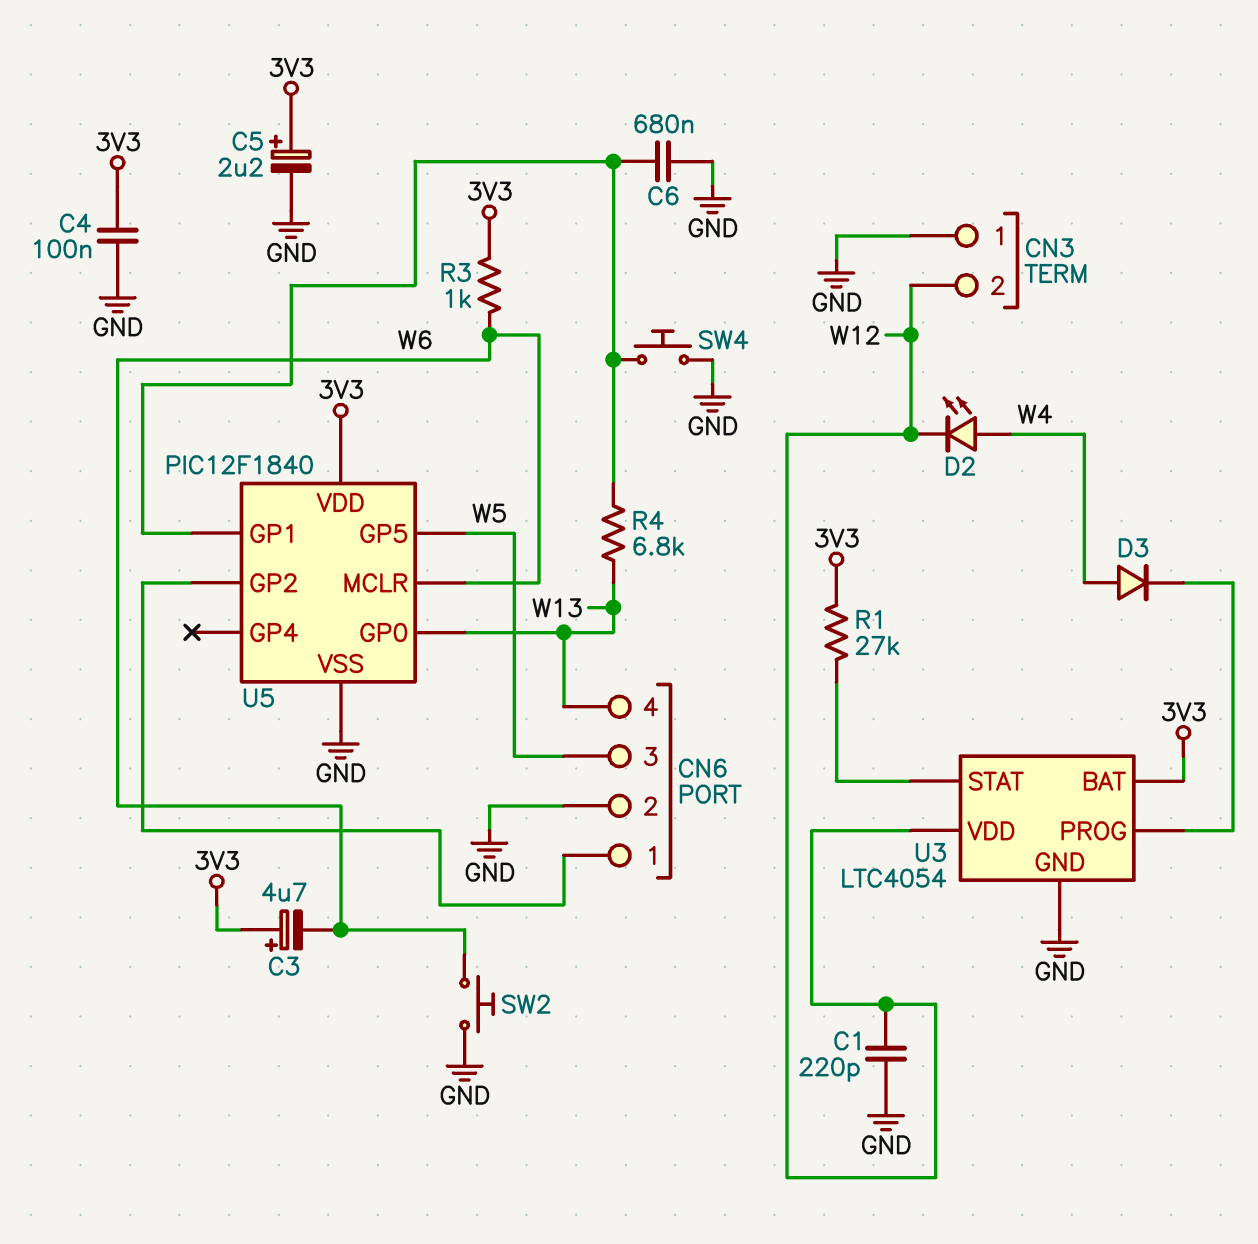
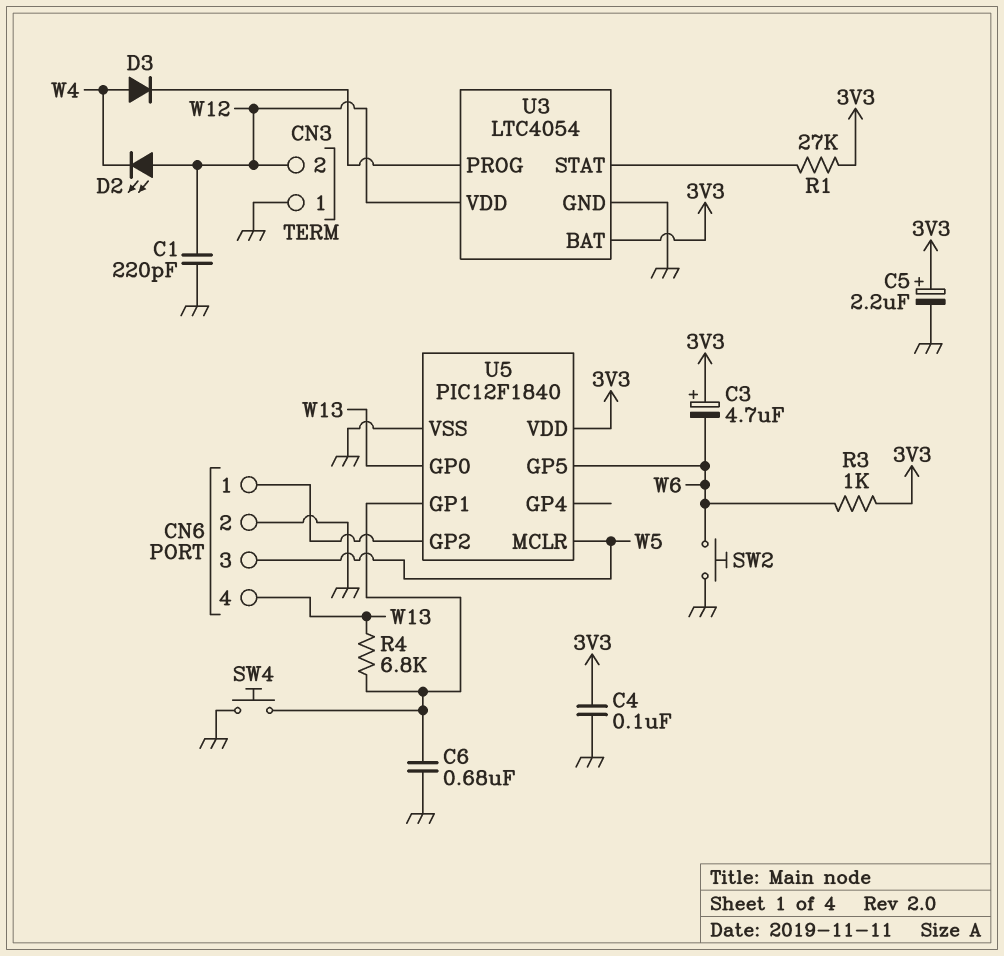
D2: LED (A W4, K W12) -> LED (A W12, K W4)
U5 pin GP5: W5 -> W6
U5 pin MCLR: W6 -> W5

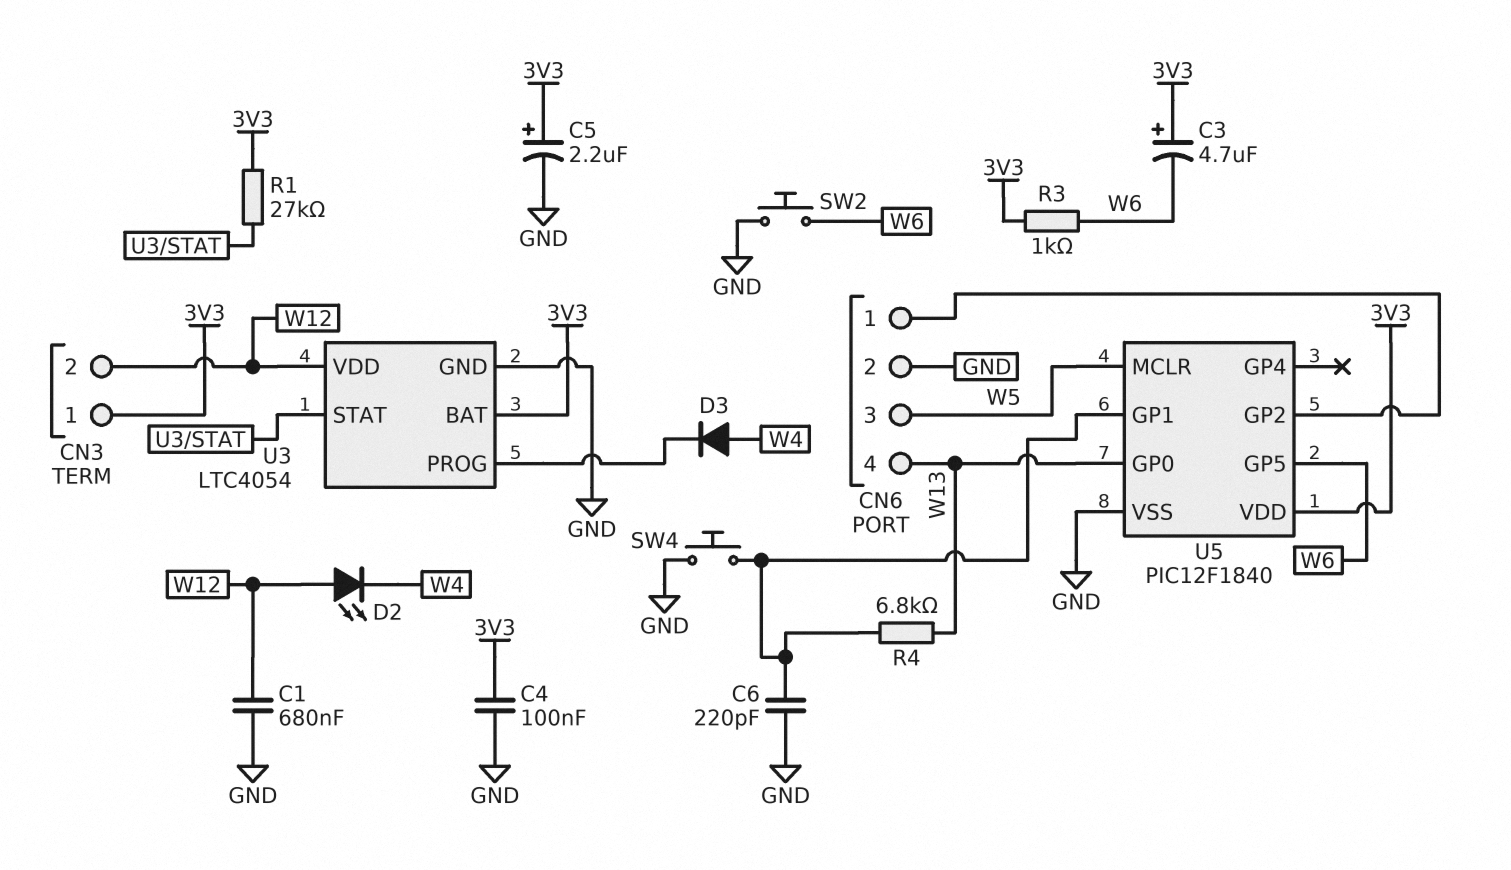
C1: 220pF (GND, W12) -> 680nF (GND, W12)
C6: 680nF (GND, U5/GP1) -> 220pF (GND, U5/GP1)
CN3 pin 1: GND -> 3V3

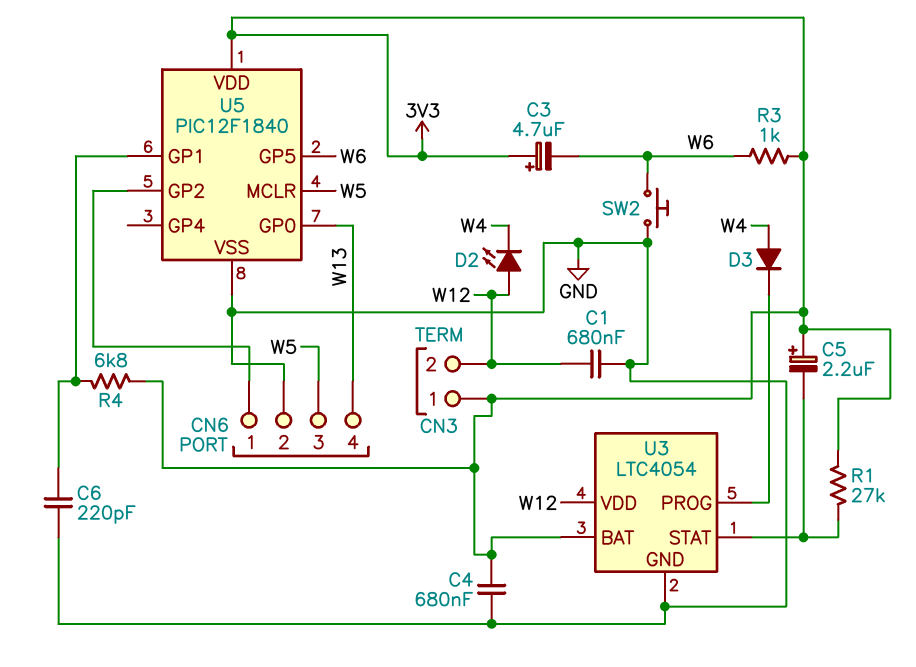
C4: 100nF (3V3, GND) -> 680nF (3V3, GND)
C5: 2.2uF (plus 3V3, minus GND) -> 2.2uF (plus 3V3, minus U3/STAT)
R4: 6.8k (U5/GP1, W13) -> 6.8k (3V3, U5/GP1)
SW4: button (GND, U5/GP1) -> none

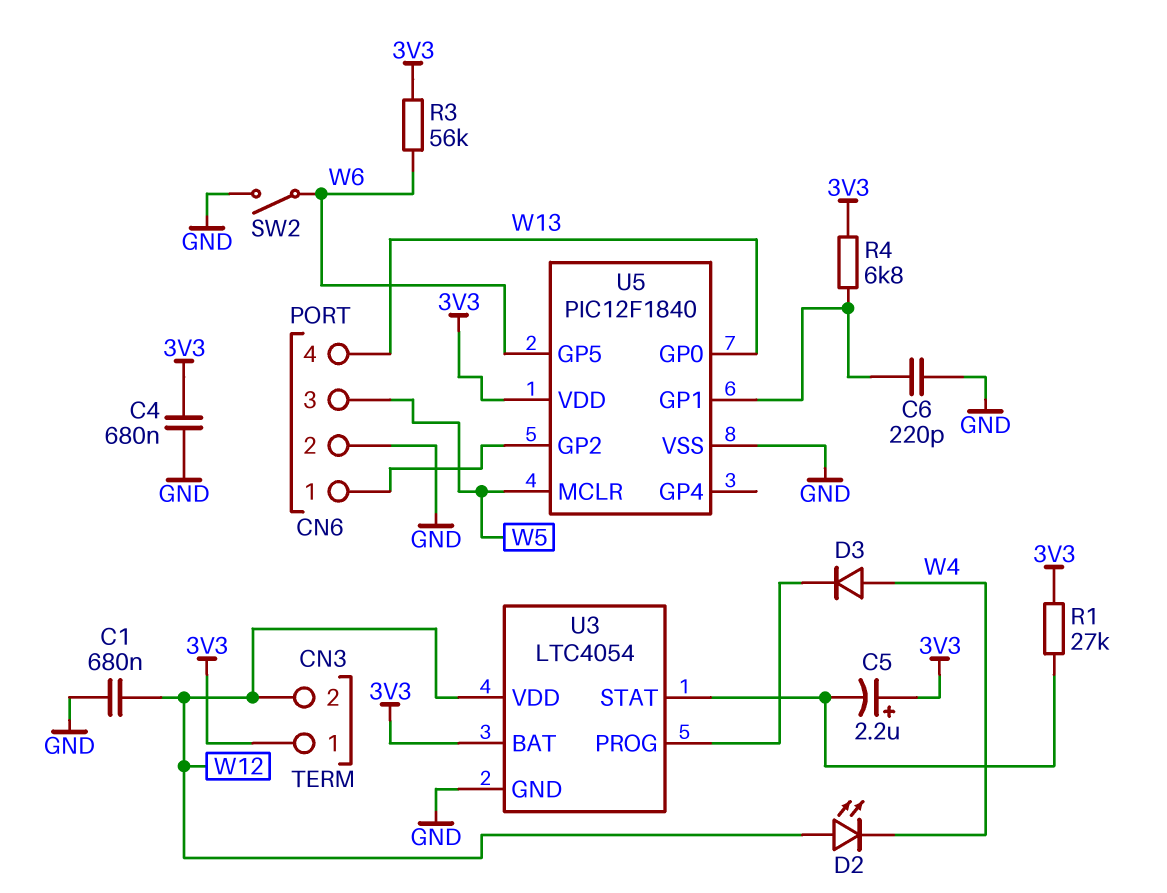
C3: 4.7uF (plus 3V3, minus W6) -> none
R3: 1k (3V3, W6) -> 56k (3V3, W6)
SW2: button (GND, W6) -> switch (GND, W6)

